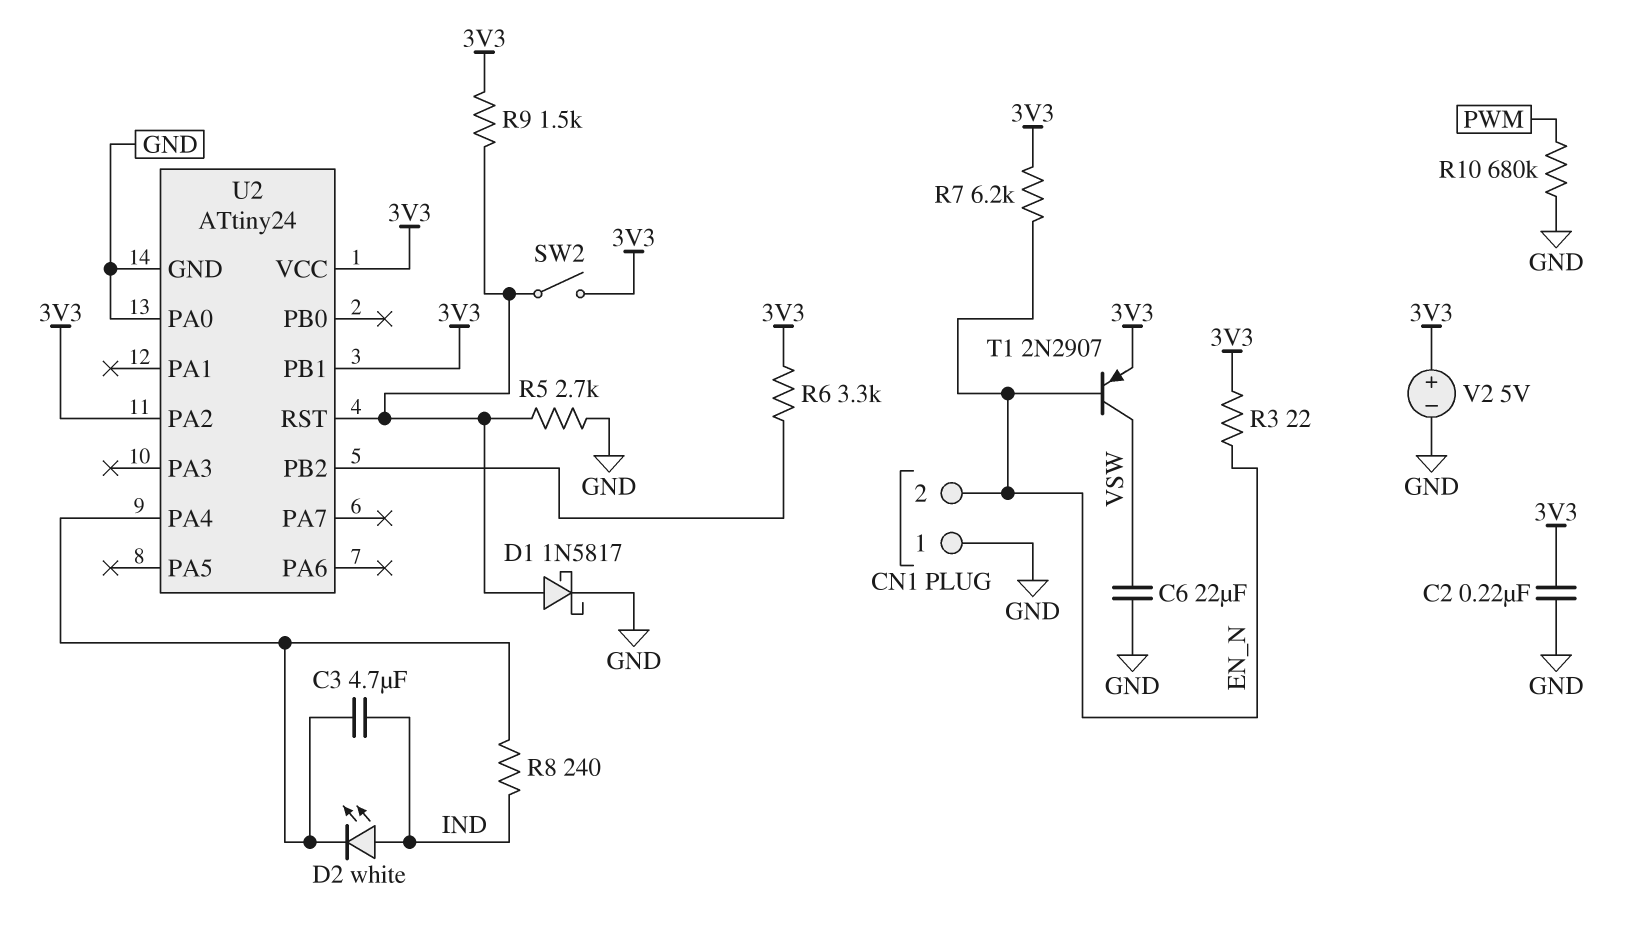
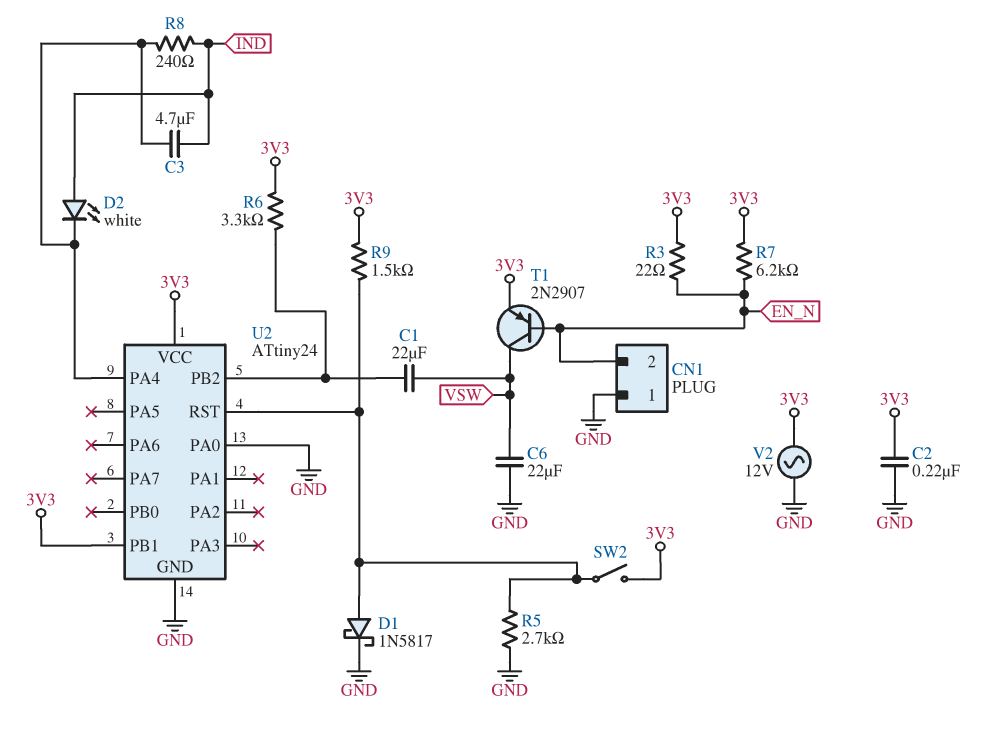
C1: none -> 22uF (U2/PB2, VSW)
R10: 680k (GND, PWM) -> none
U2 pin PA2: 3V3 -> none
V2: 5V (plus 3V3, minus GND) -> AC 12V (3V3, GND)

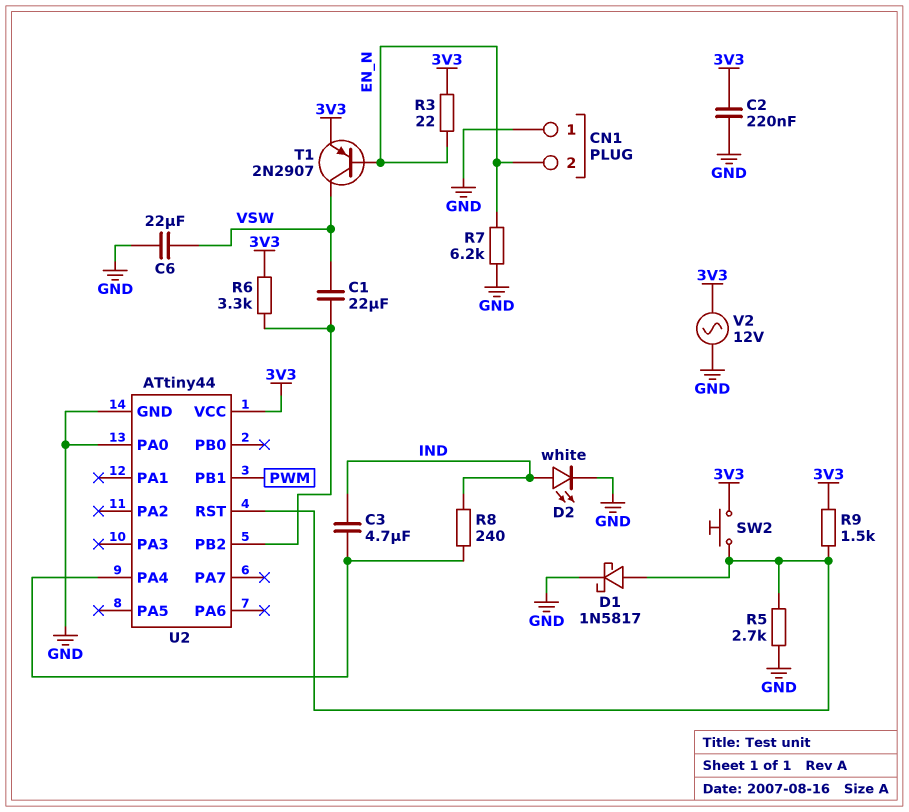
D2: LED white (A IND, K U2/PA4) -> LED white (A IND, K GND)
R7: 6.2k (3V3, EN_N) -> 6.2k (EN_N, GND)
SW2: switch (3V3, U2/RST) -> button (3V3, U2/RST)
U2: ATtiny24 -> ATtiny44
U2 pin PB1: 3V3 -> PWM

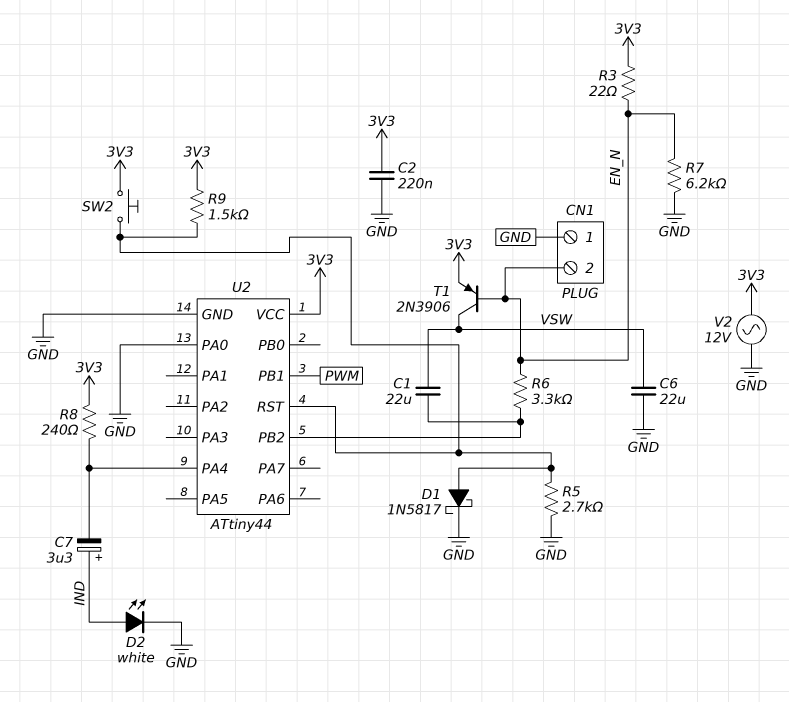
C3: 4.7uF (IND, U2/PA4) -> none
C7: none -> 3.3uF (plus IND, minus U2/PA4)
R6: 3.3k (3V3, U2/PB2) -> 3.3k (EN_N, U2/PB2)
R8: 240 (IND, U2/PA4) -> 240 (3V3, U2/PA4)
T1: PNP 2N2907 (B EN_N, C VSW, E 3V3) -> PNP 2N3906 (B EN_N, C VSW, E 3V3)

